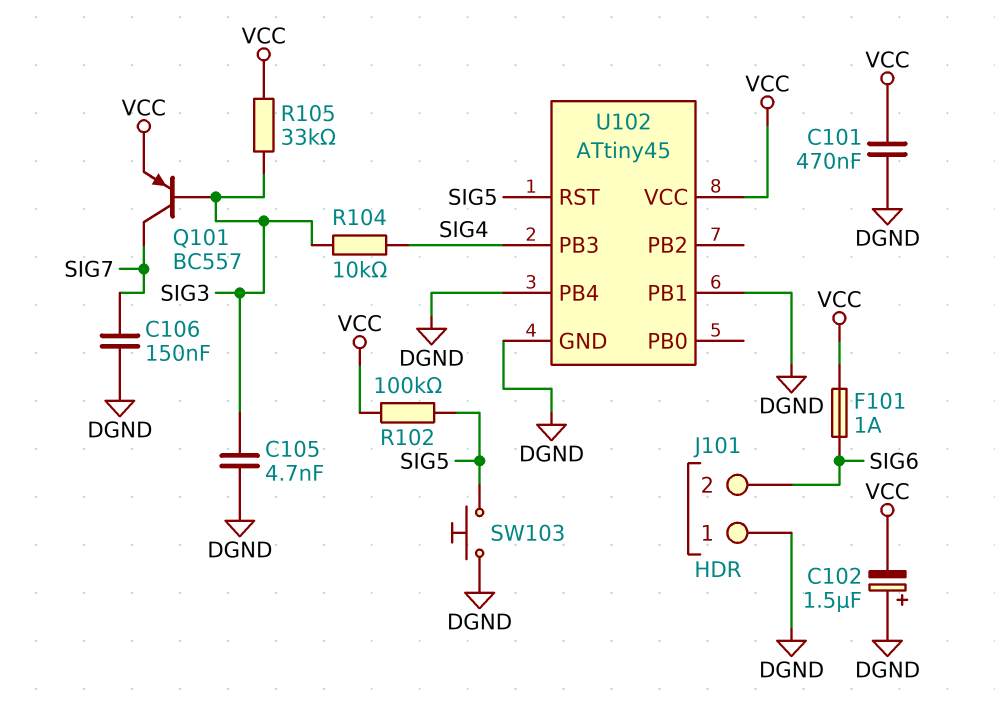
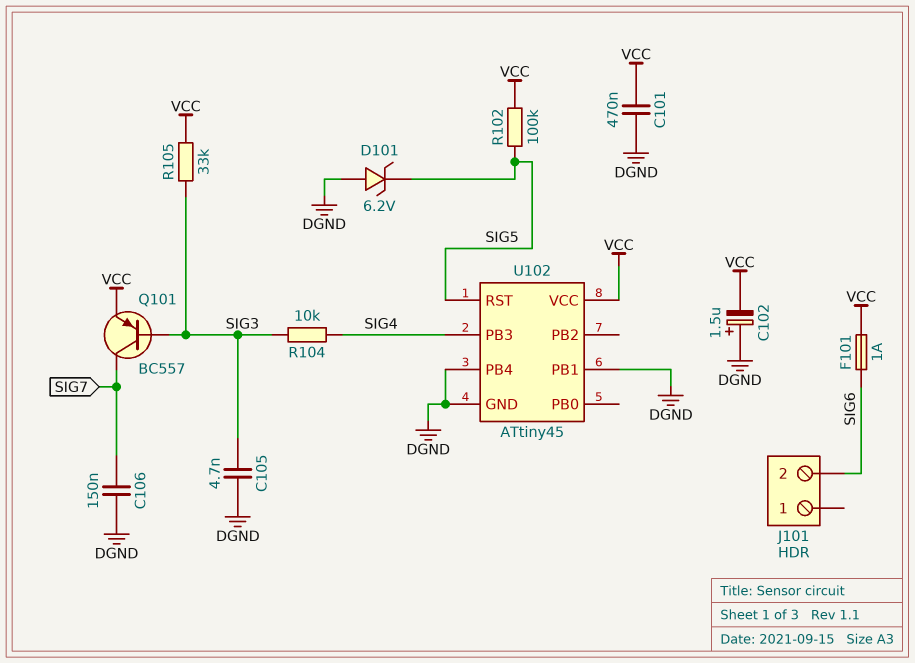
D101: none -> zener 6.2V (A DGND, K SIG5)
J101 pin 1: DGND -> none
SW103: button (DGND, SIG5) -> none

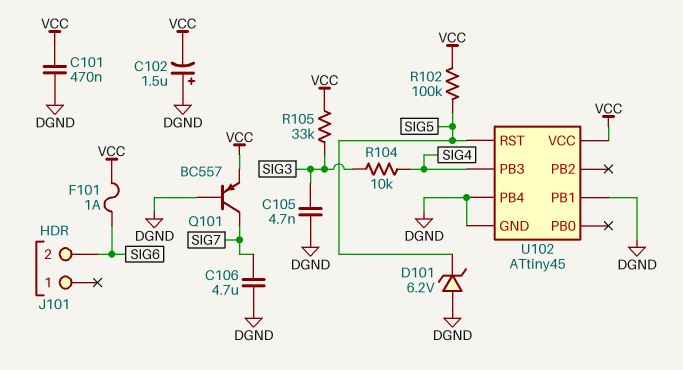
C106: 150nF (DGND, SIG7) -> 4.7uF (DGND, SIG7)
Q101: PNP BC557 (B SIG3, C SIG7, E VCC) -> PNP BC557 (B DGND, C SIG7, E VCC)

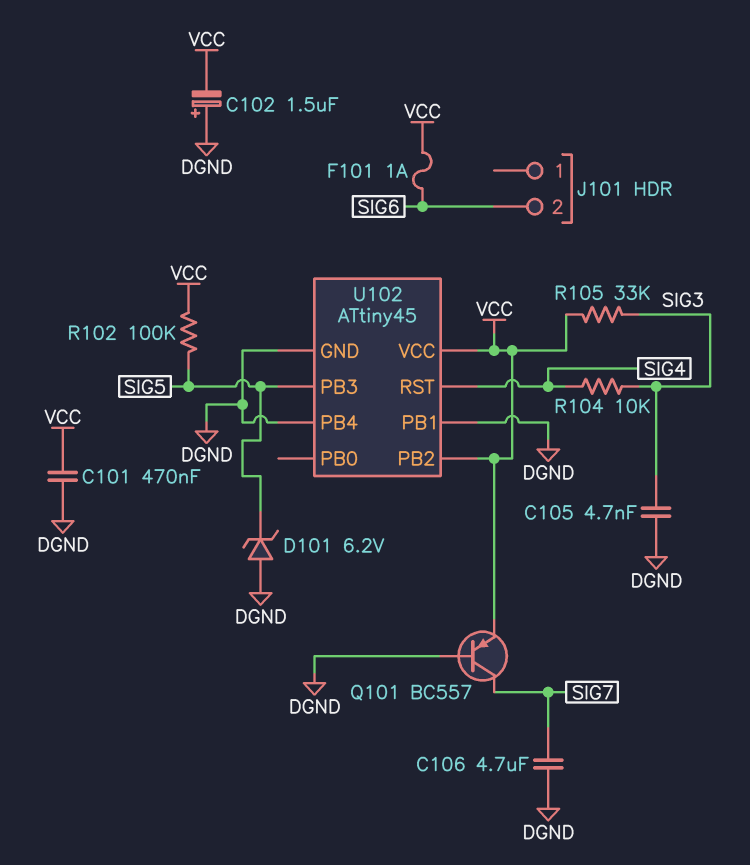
U102 pin PB2: none -> VCC
U102 pin PB3: SIG4 -> SIG5
U102 pin RST: SIG5 -> SIG4

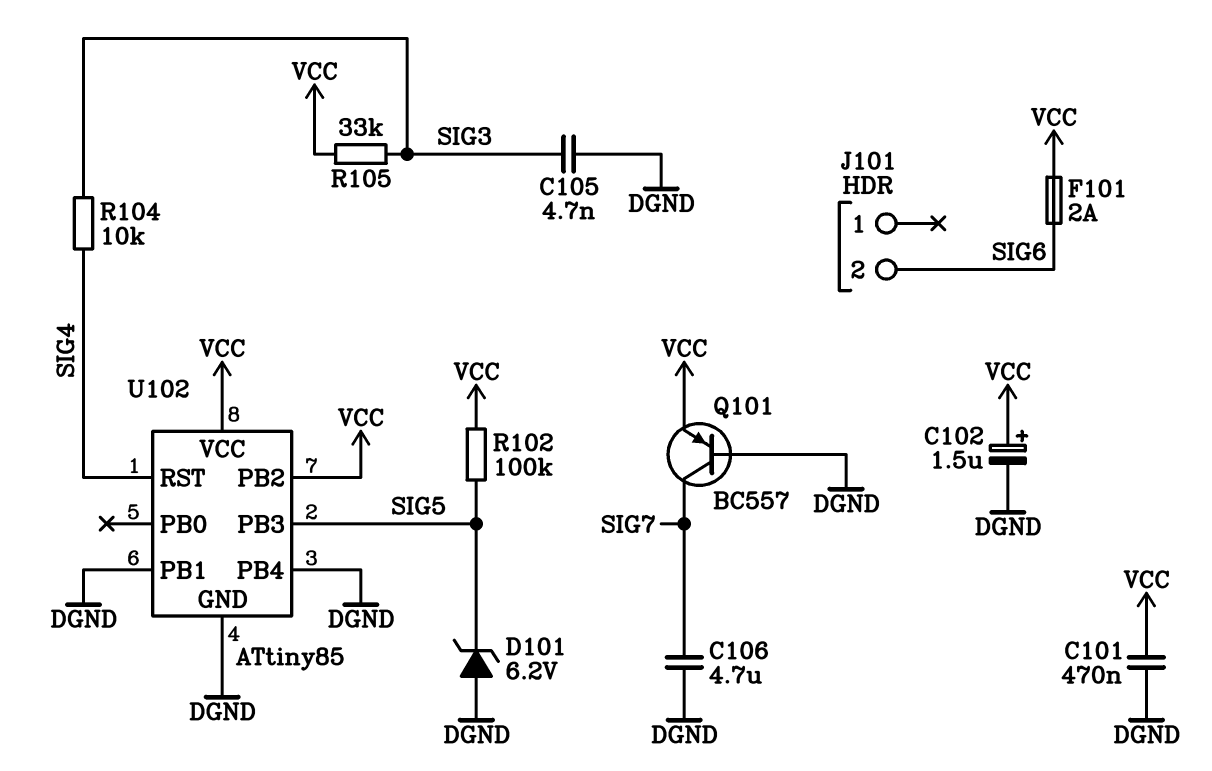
C102: 1.5uF (plus DGND, minus VCC) -> 1.5uF (plus VCC, minus DGND)
F101: 1A (SIG6, VCC) -> 2A (SIG6, VCC)
U102: ATtiny45 -> ATtiny85

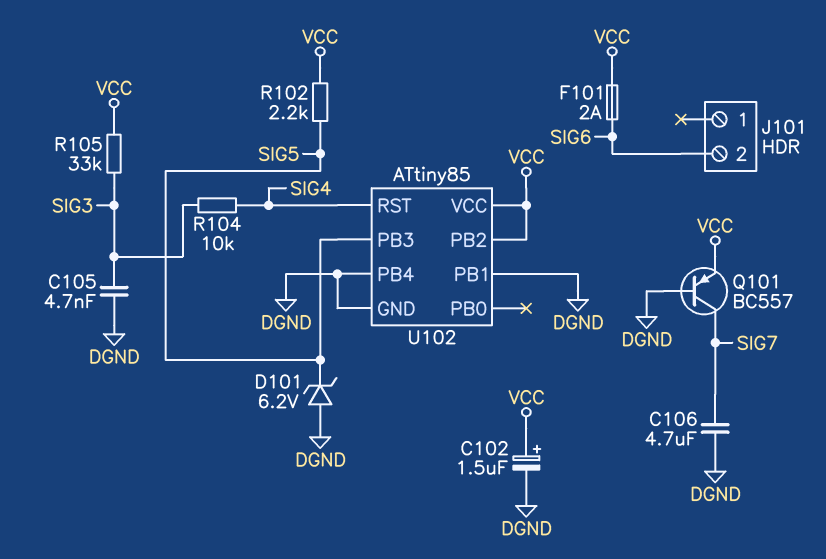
C101: 470nF (DGND, VCC) -> none
R102: 100k (SIG5, VCC) -> 2.2k (SIG5, VCC)

